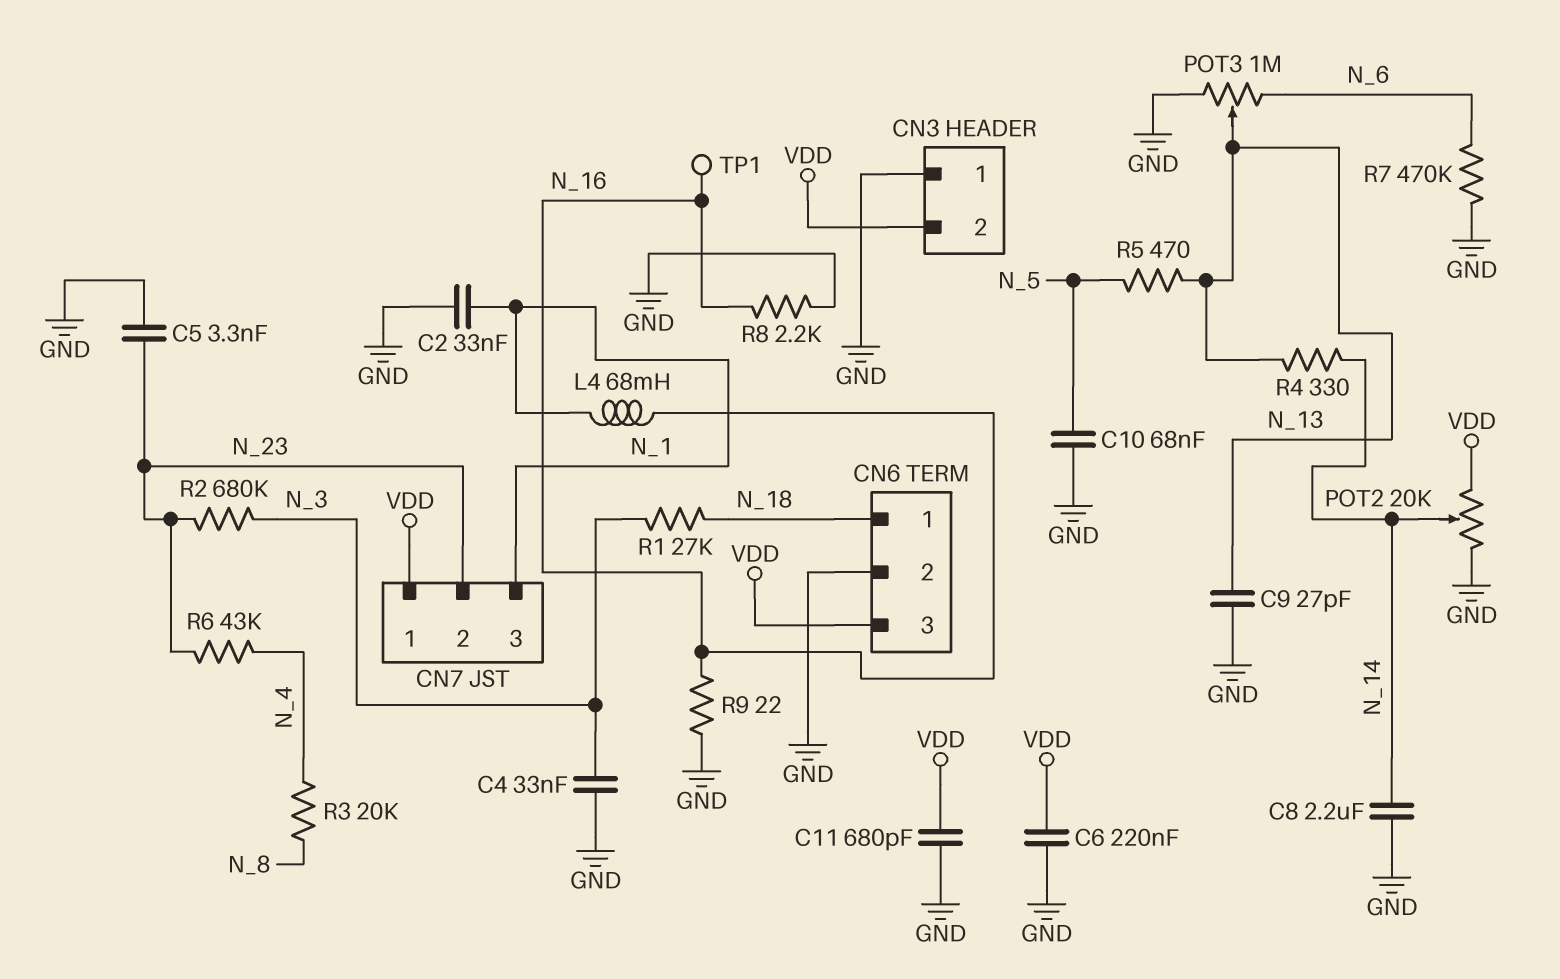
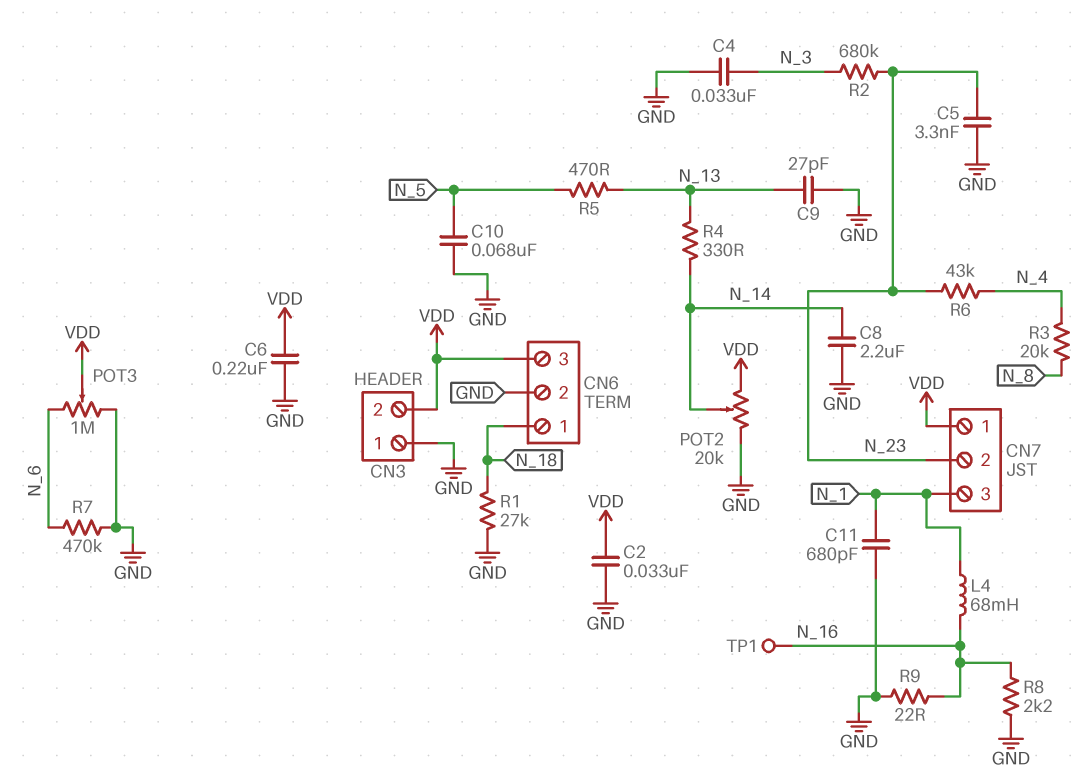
C2: 33nF (GND, N_1) -> 33nF (GND, VDD)
C11: 680pF (GND, VDD) -> 680pF (GND, N_1)
POT3: 1M (GND, N_6, wiper N_13) -> 1M (GND, N_6, wiper VDD)
R1: 27k (N_3, N_18) -> 27k (GND, N_18)

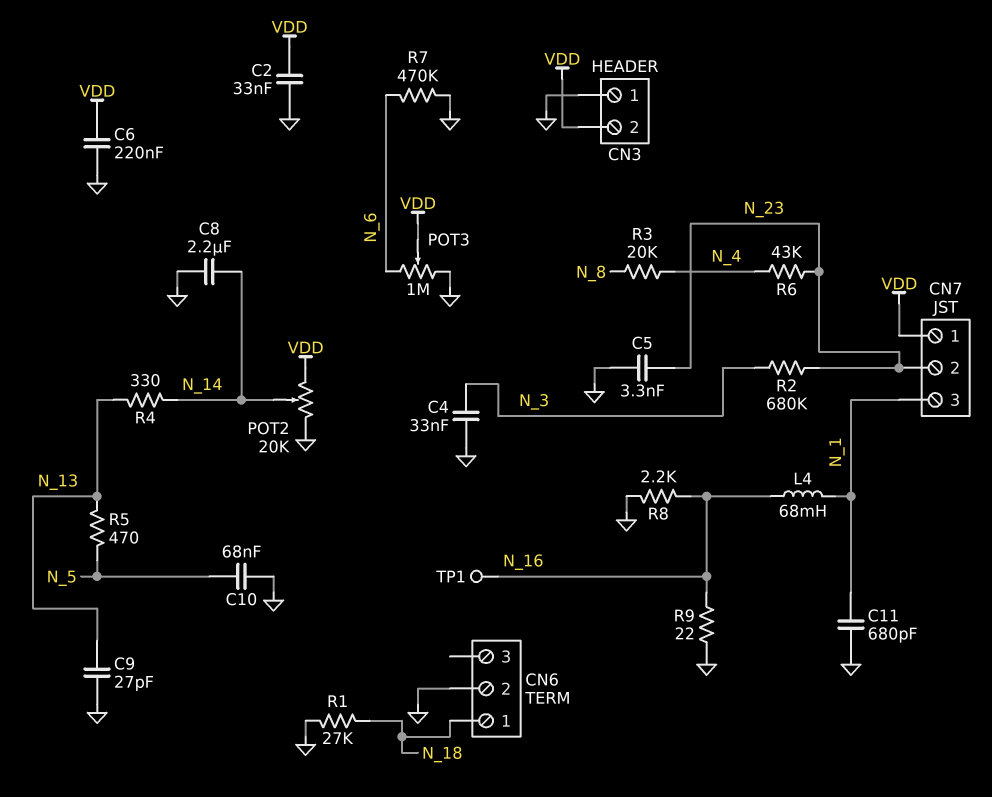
CN6 pin 3: VDD -> none

